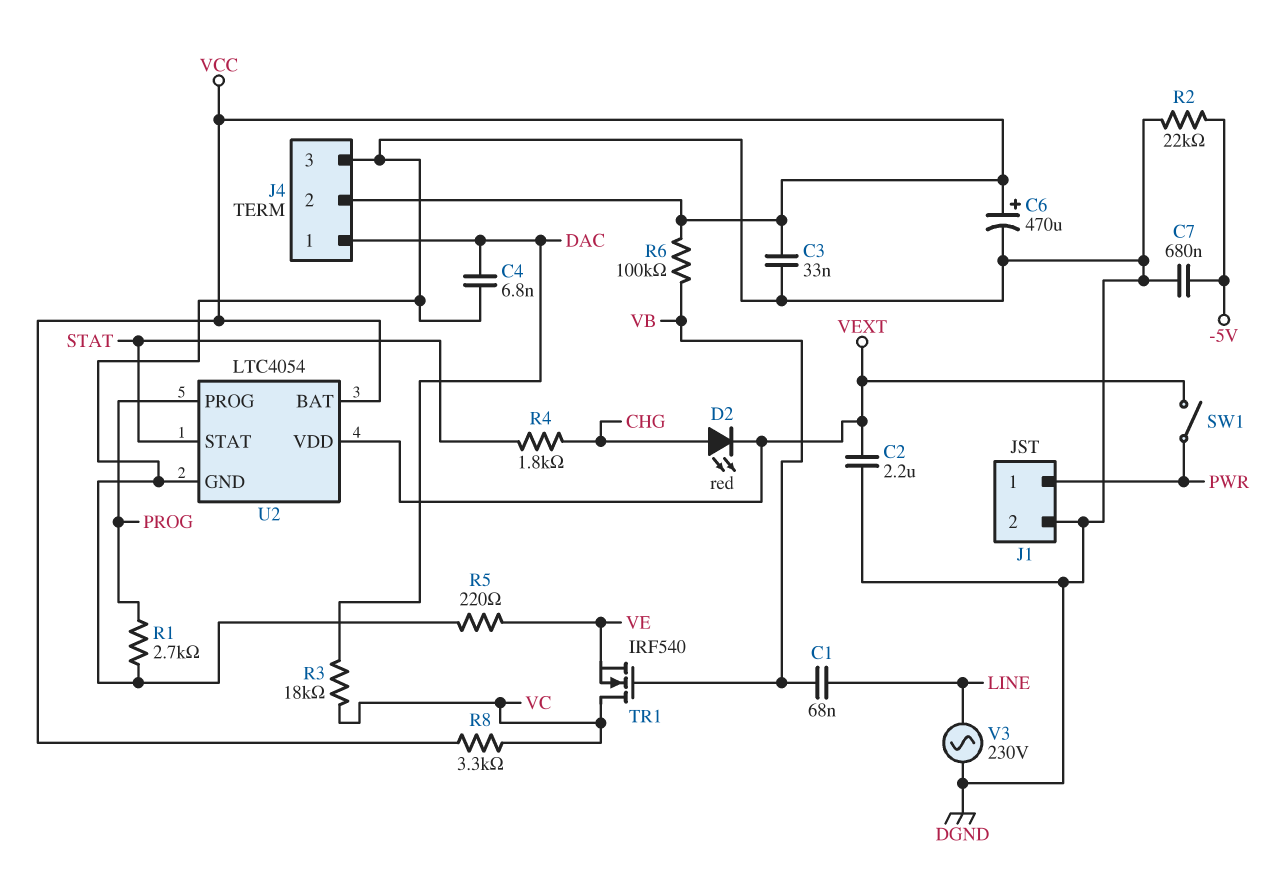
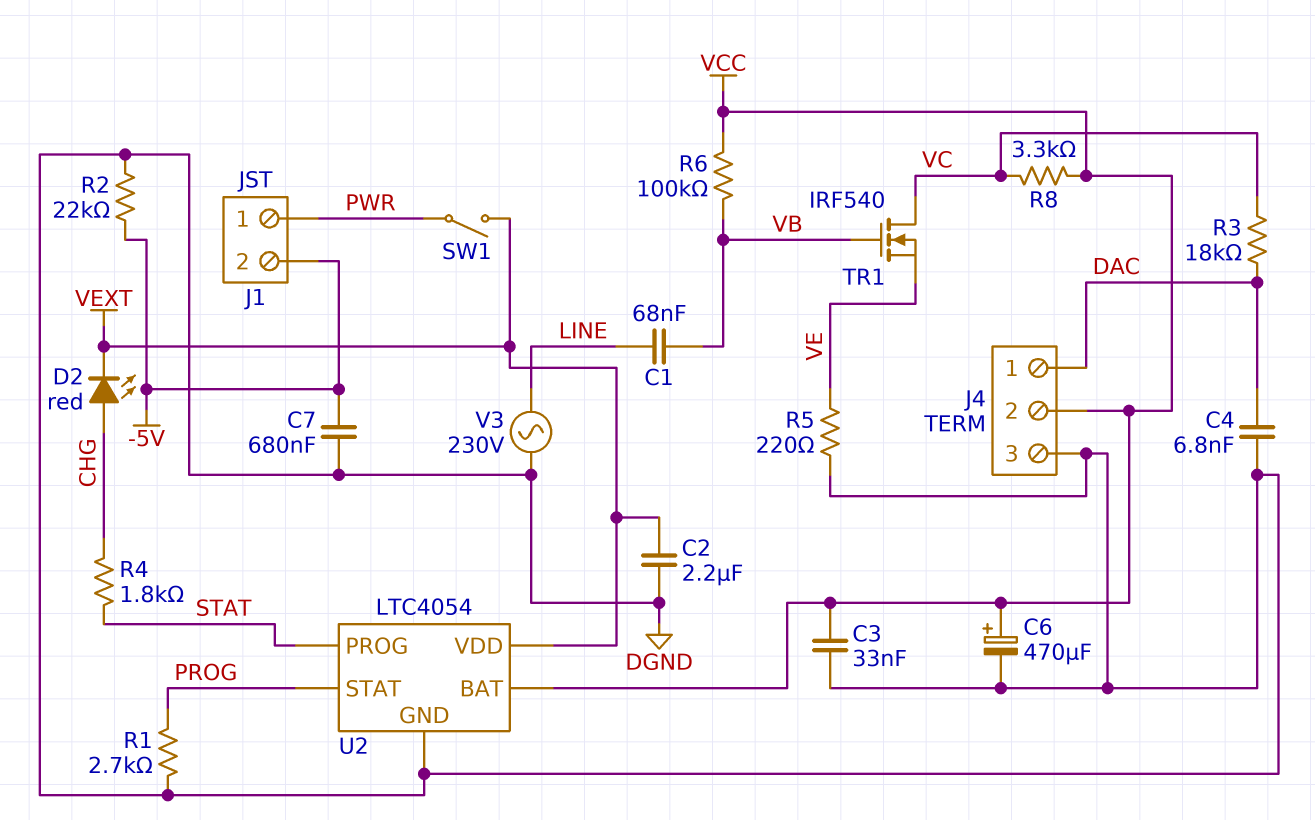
J1 pin 2: DGND -> -5V
U2 pin PROG: PROG -> STAT
U2 pin STAT: STAT -> PROG

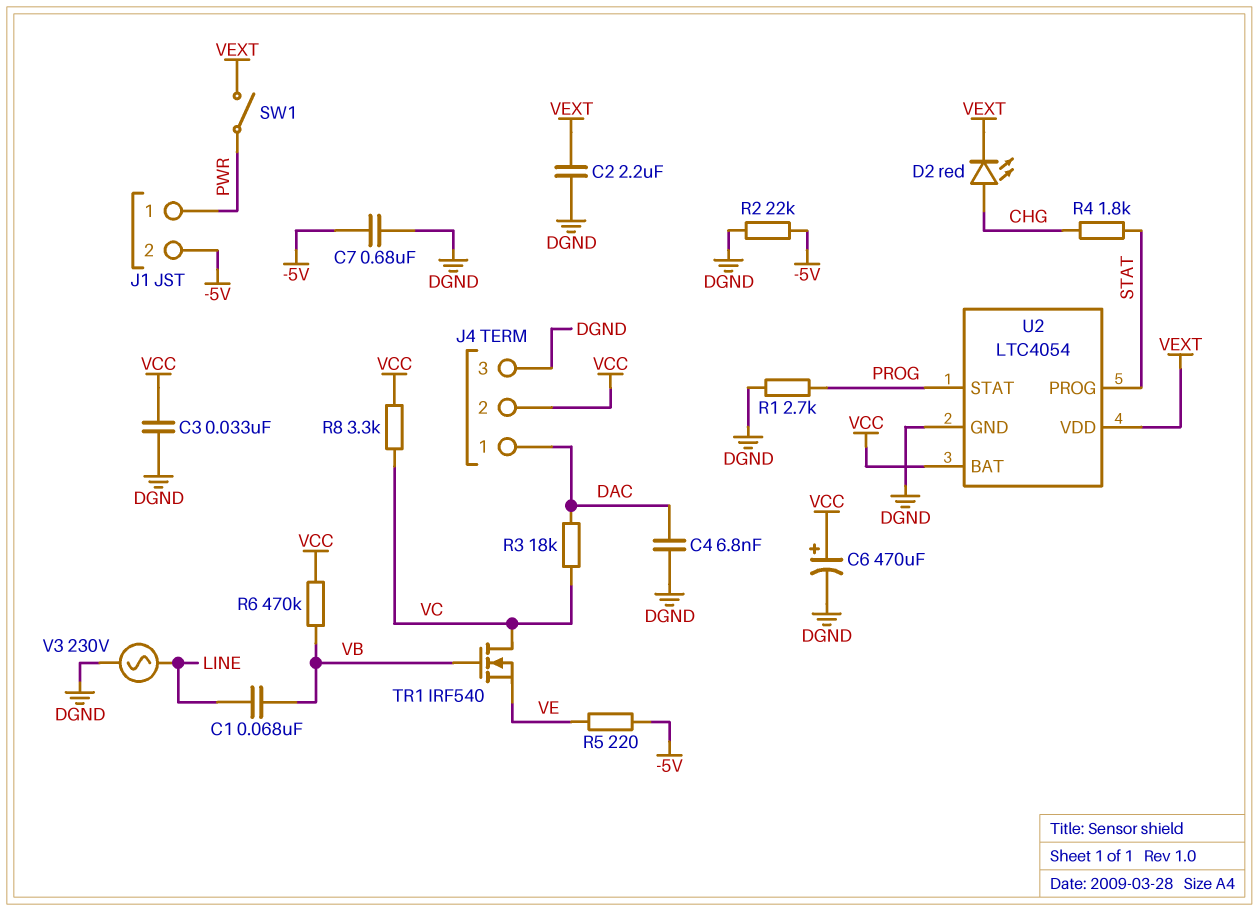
R5: 220 (DGND, VE) -> 220 (-5V, VE)
R6: 100k (VB, VCC) -> 470k (VB, VCC)

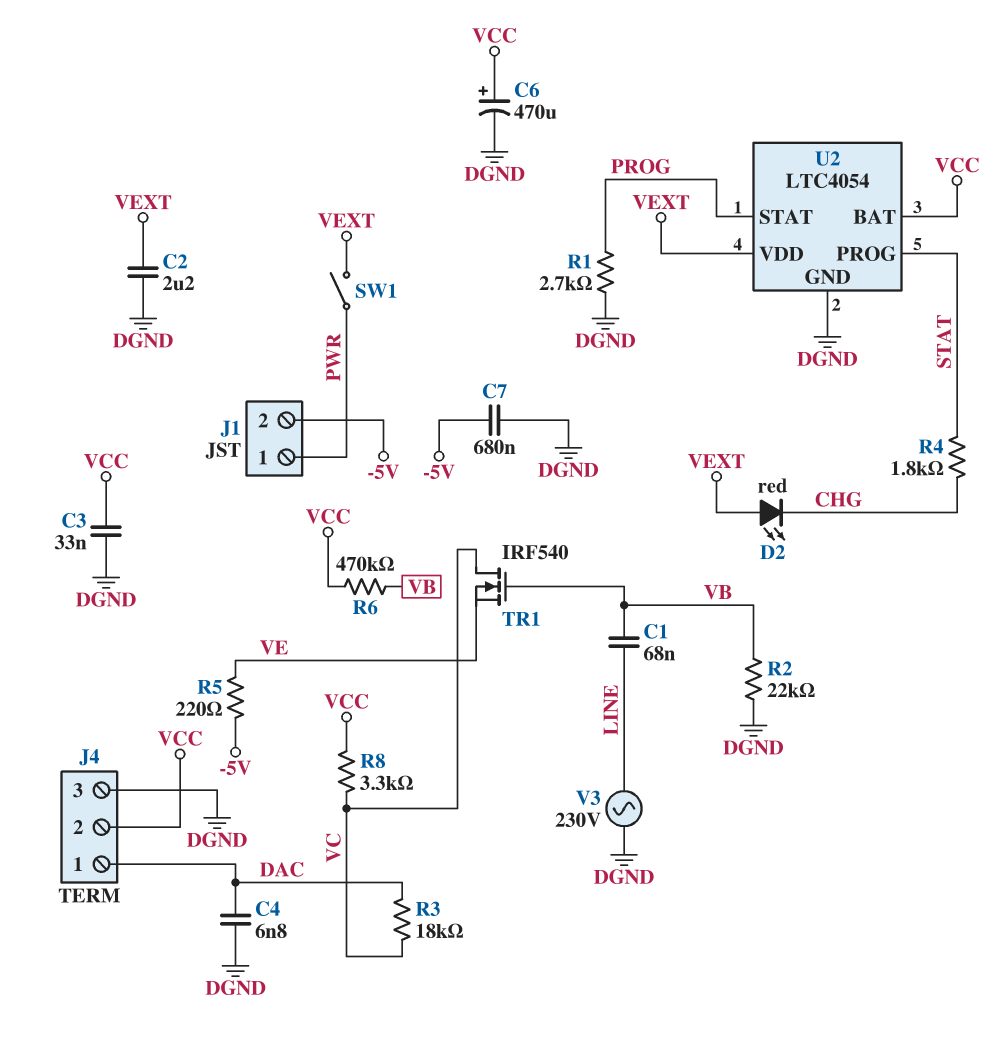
D2: LED red (A CHG, K VEXT) -> LED red (A VEXT, K CHG)
R2: 22k (-5V, DGND) -> 22k (DGND, VB)

